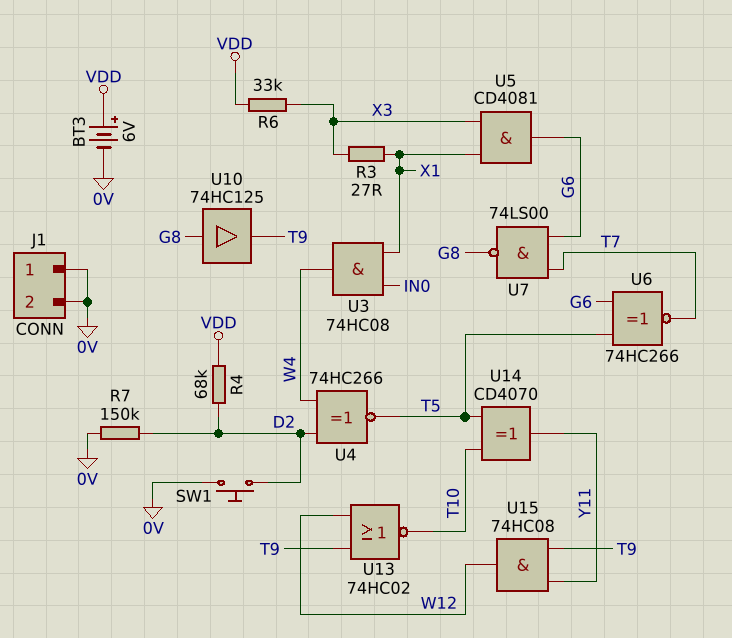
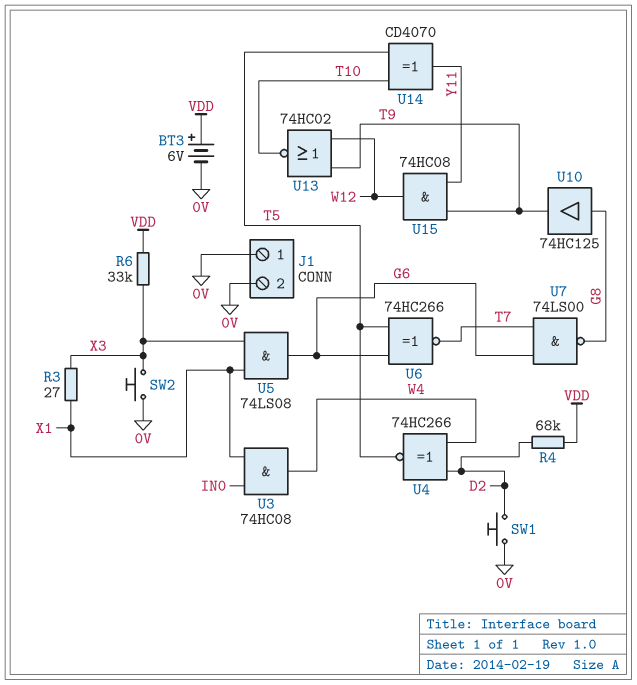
R7: 150k (0V, D2) -> none
SW2: none -> button (0V, X3)
U5: AND CD4081 (in X1, in X3, out G6) -> AND 74LS08 (in X1, in X3, out G6)

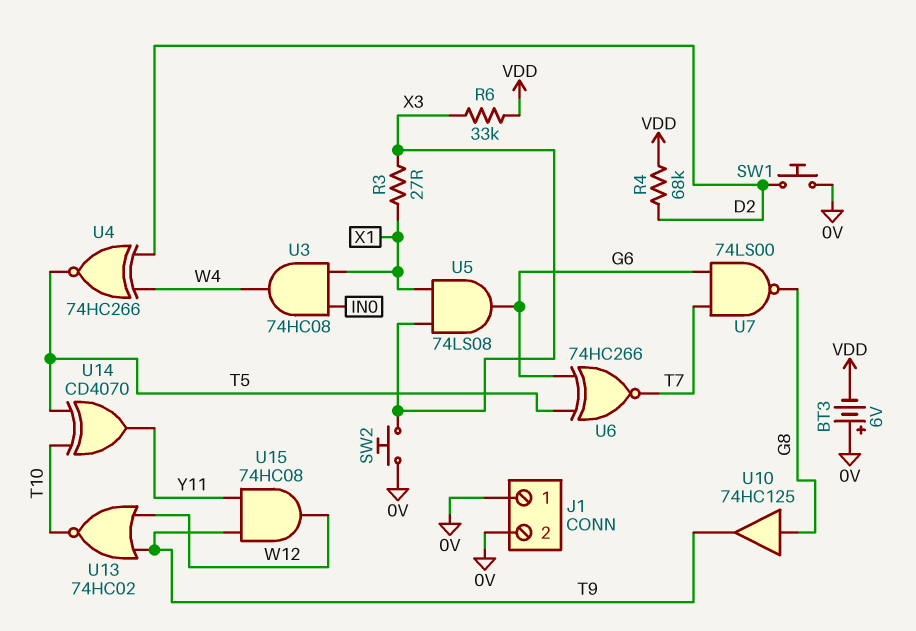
BT3: 6V (plus VDD, minus 0V) -> 6V (plus 0V, minus VDD)

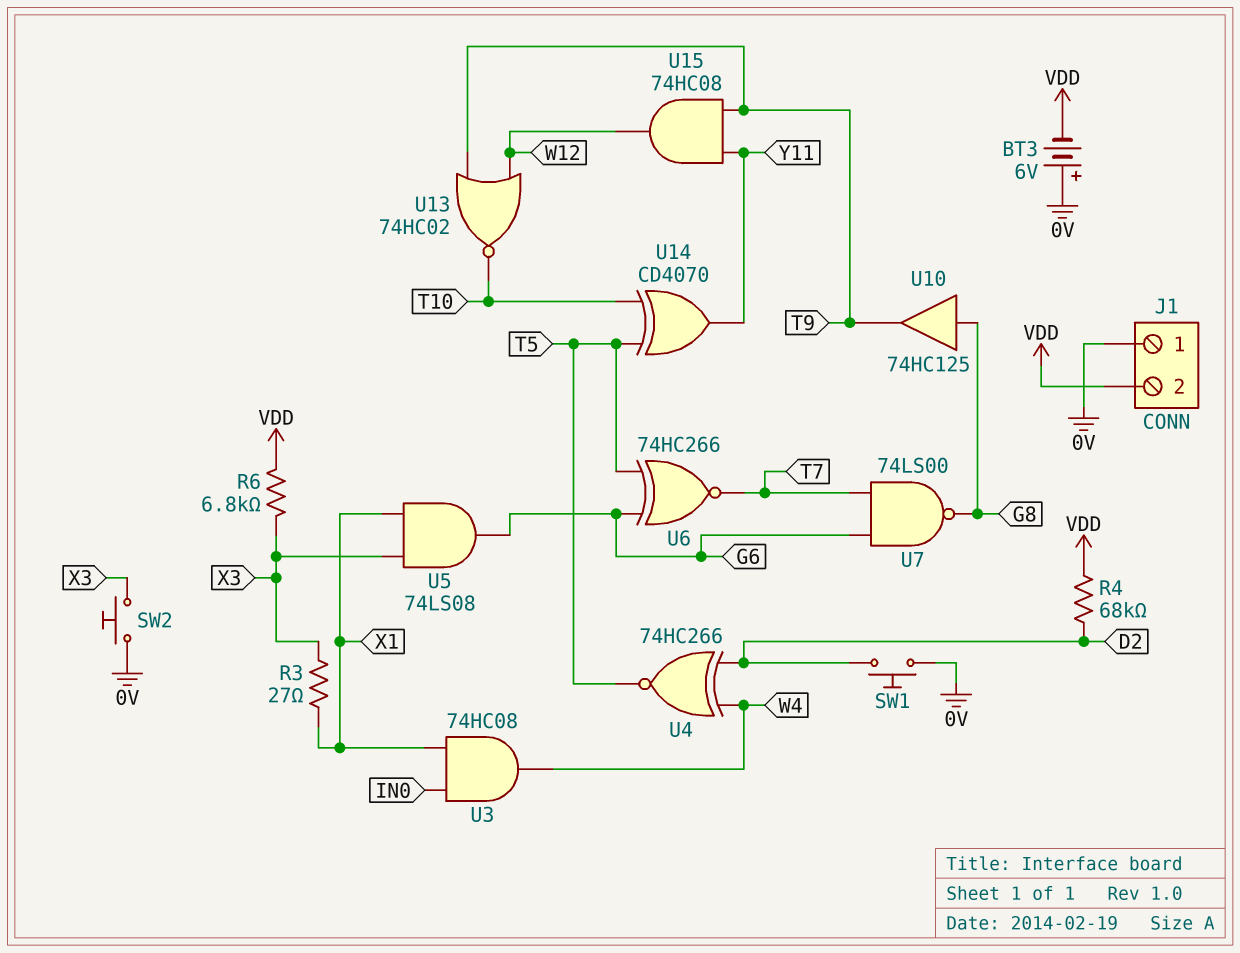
J1 pin 2: 0V -> VDD
R6: 33k (VDD, X3) -> 6.8k (VDD, X3)

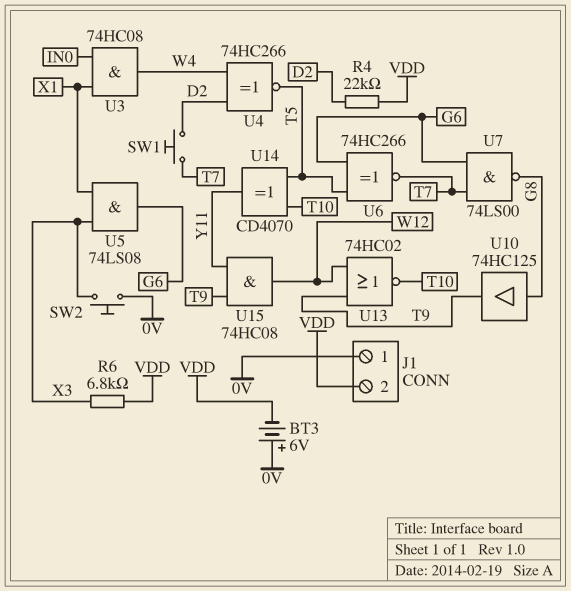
R3: 27 (X1, X3) -> none
R4: 68k (D2, VDD) -> 22k (D2, VDD)
SW1: button (0V, D2) -> button (D2, T7)

